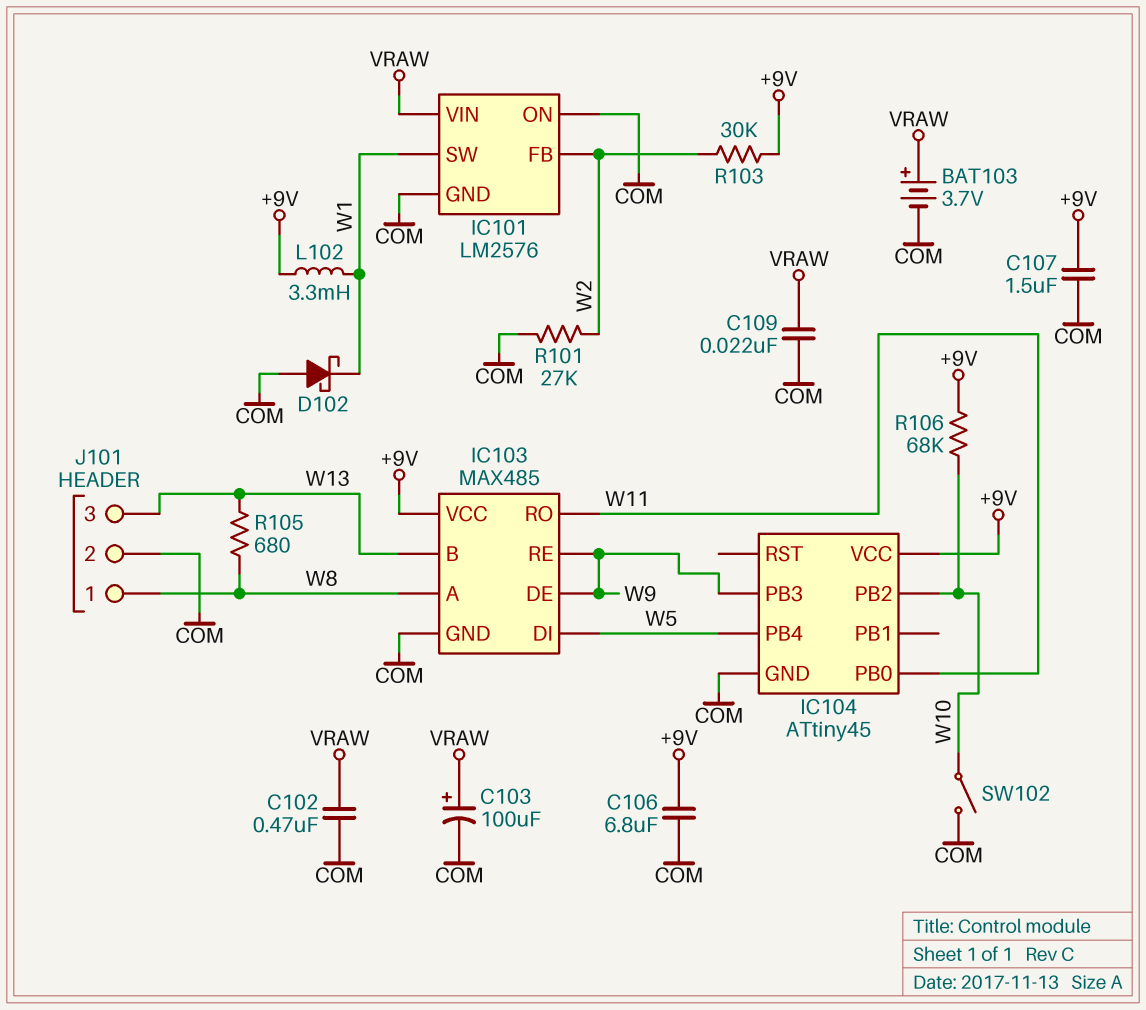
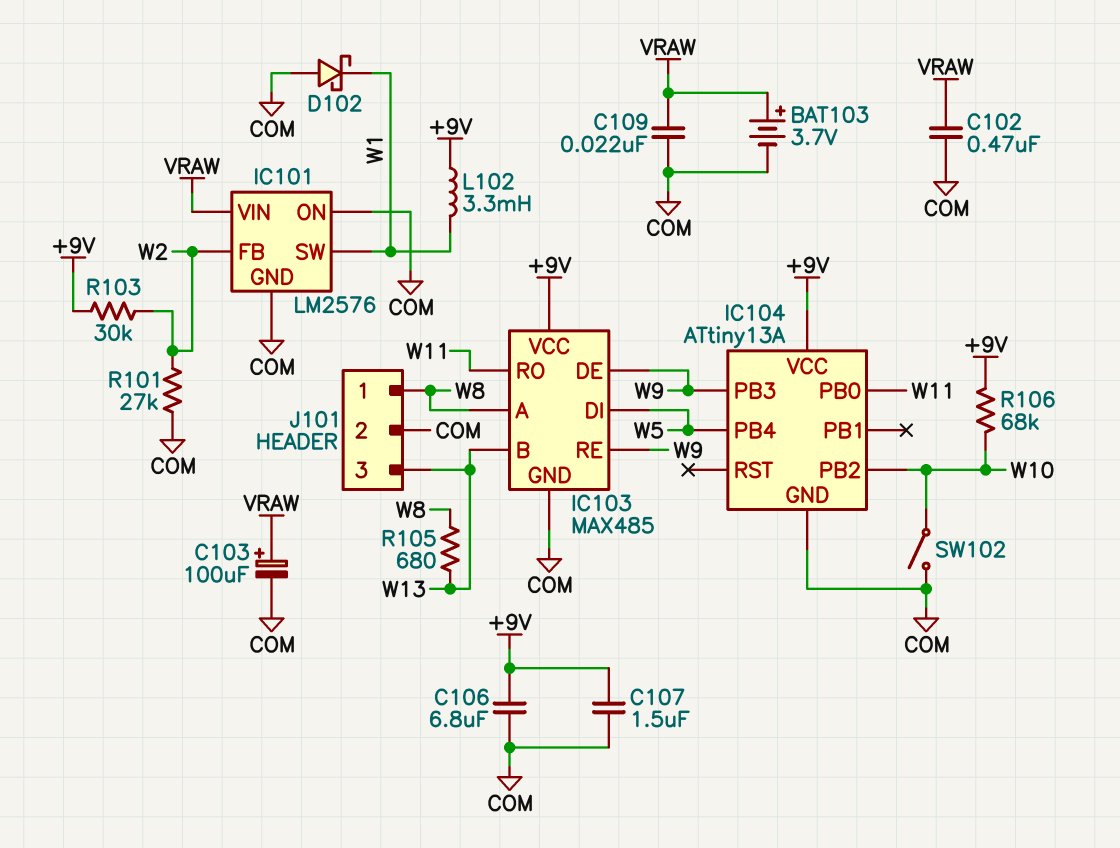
IC104: ATtiny45 -> ATtiny13A

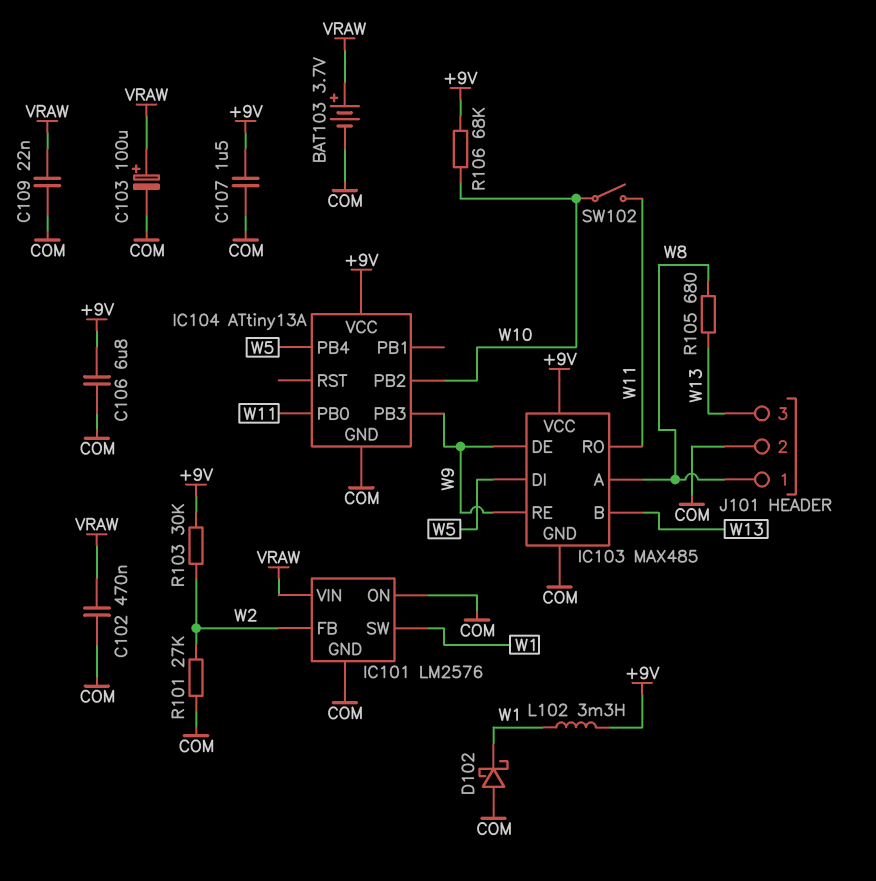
SW102: switch (COM, W10) -> switch (W10, W11)

